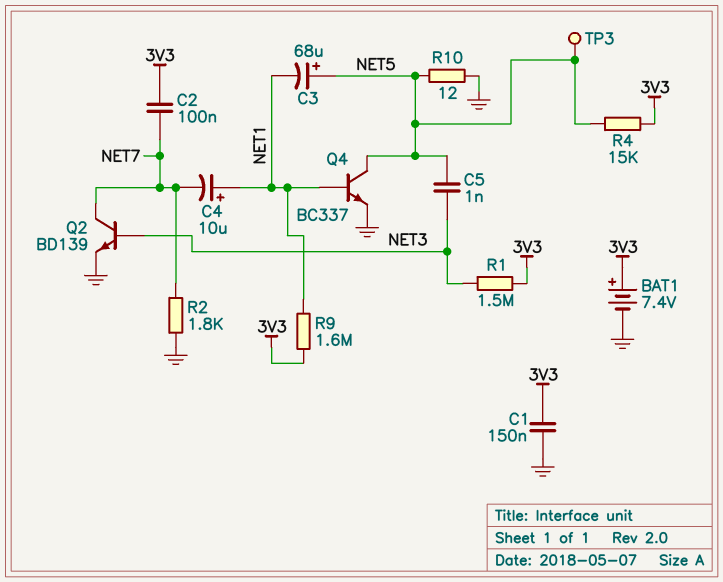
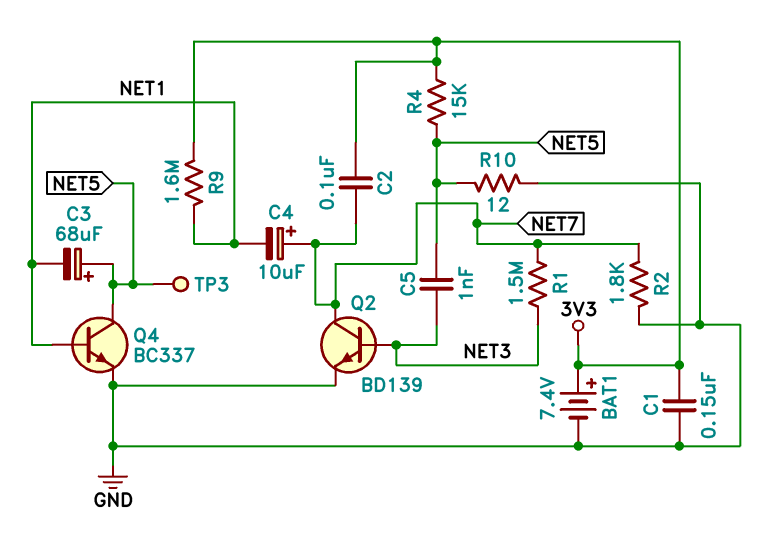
C4: 10uF (plus NET1, minus NET7) -> 10uF (plus NET7, minus NET1)
R1: 1.5M (3V3, NET3) -> 1.5M (NET3, NET7)

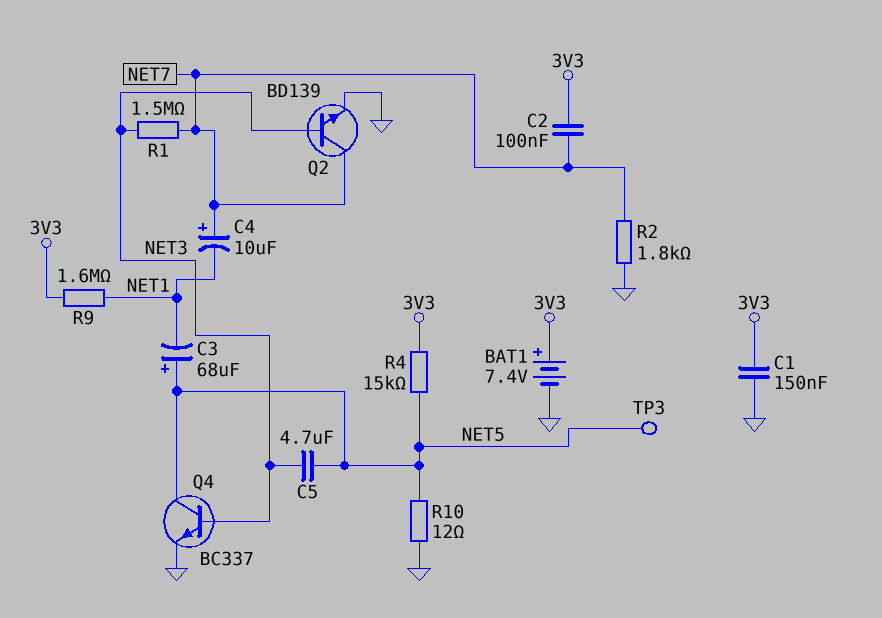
C5: 1nF (NET3, NET5) -> 4.7uF (NET3, NET5)
Q4: NPN BC337 (B NET1, C NET5, E GND) -> NPN BC337 (B NET3, C NET5, E GND)

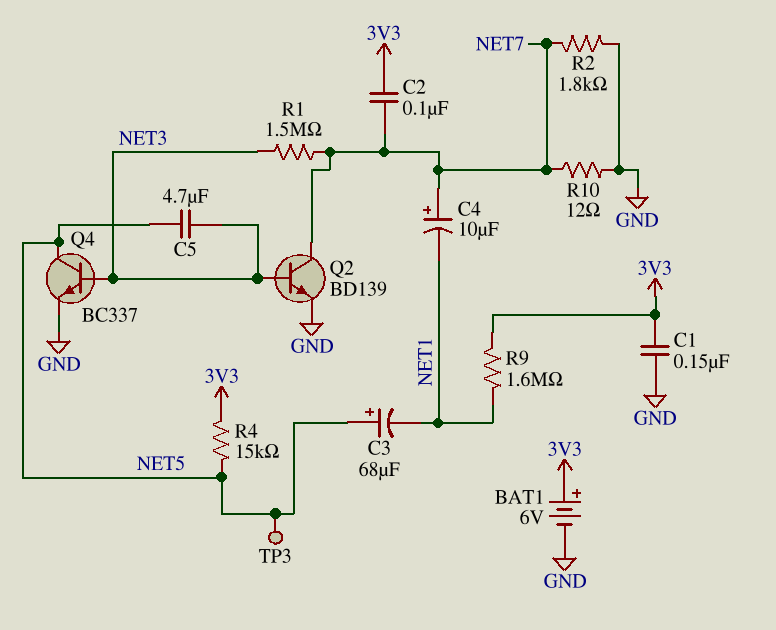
BAT1: 7.4V (plus 3V3, minus GND) -> 6V (plus 3V3, minus GND)
R10: 12 (GND, NET5) -> 12 (GND, NET7)

